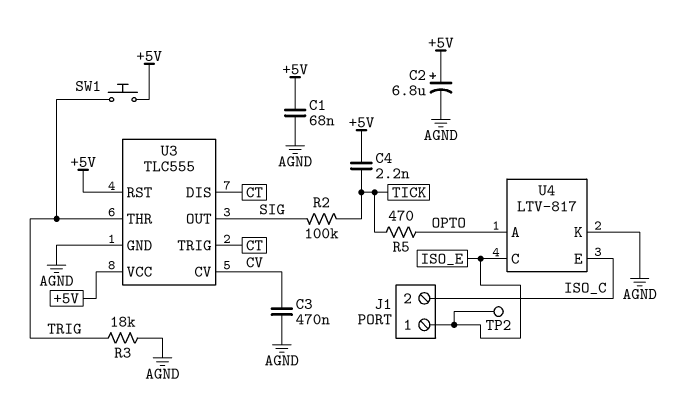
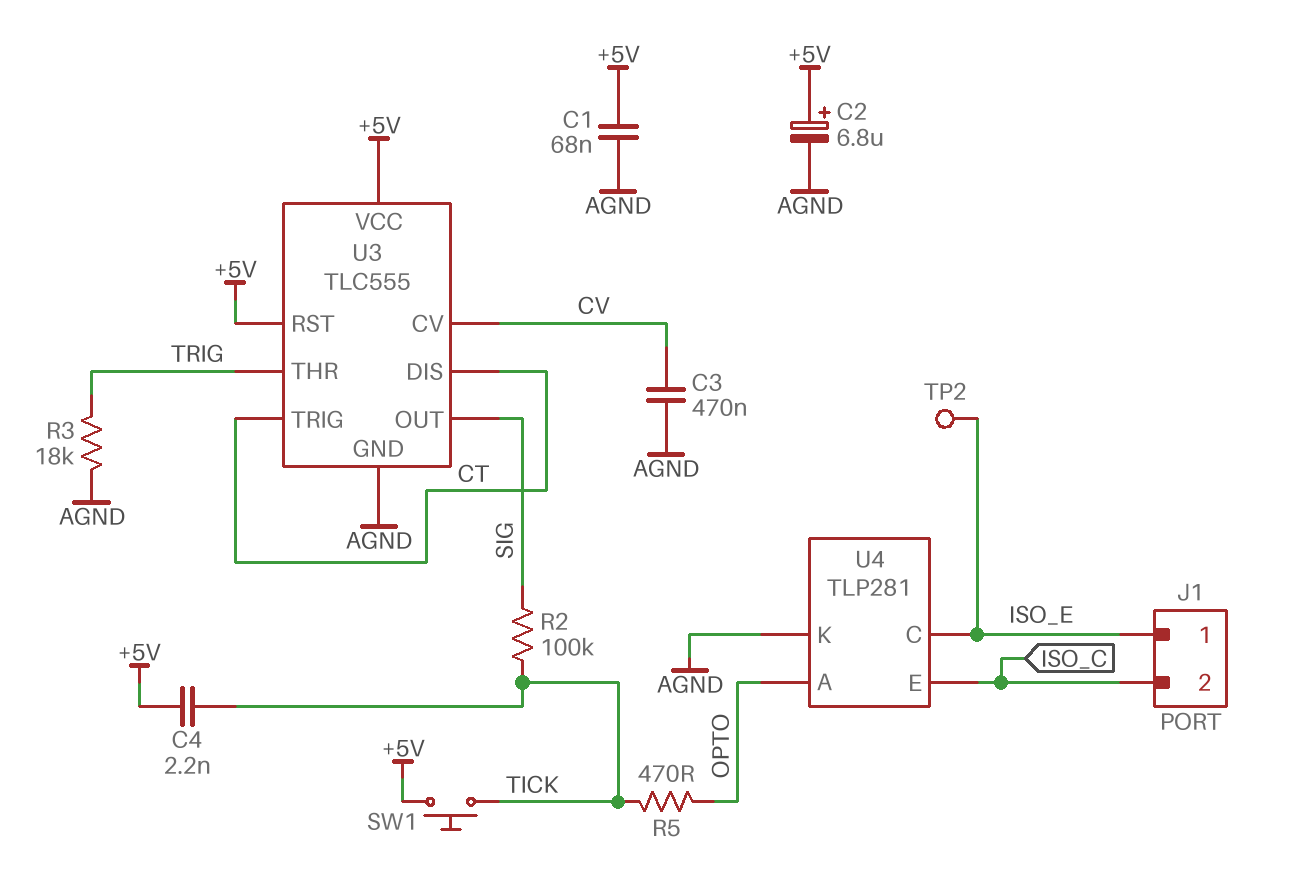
SW1: button (+5V, TRIG) -> button (+5V, TICK)
U4: LTV-817 -> TLP281

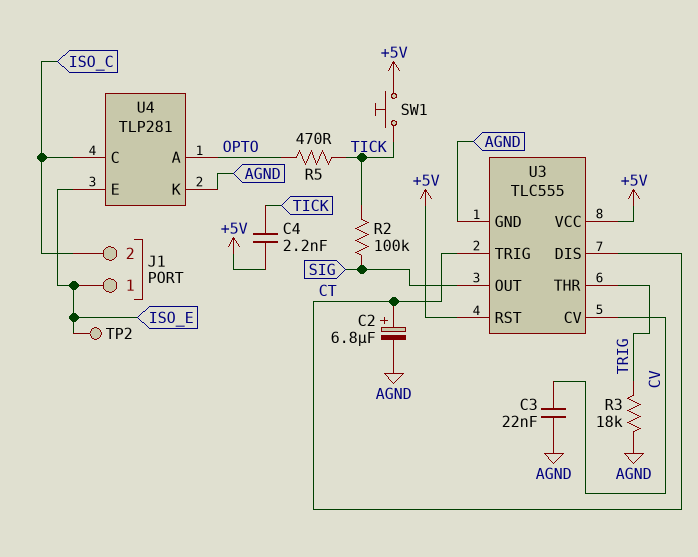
C1: 68nF (+5V, AGND) -> none
C2: 6.8uF (plus +5V, minus AGND) -> 6.8uF (plus CT, minus AGND)
C3: 470nF (AGND, CV) -> 22nF (AGND, CV)
U4 pin C: ISO_E -> ISO_C
U4 pin E: ISO_C -> ISO_E

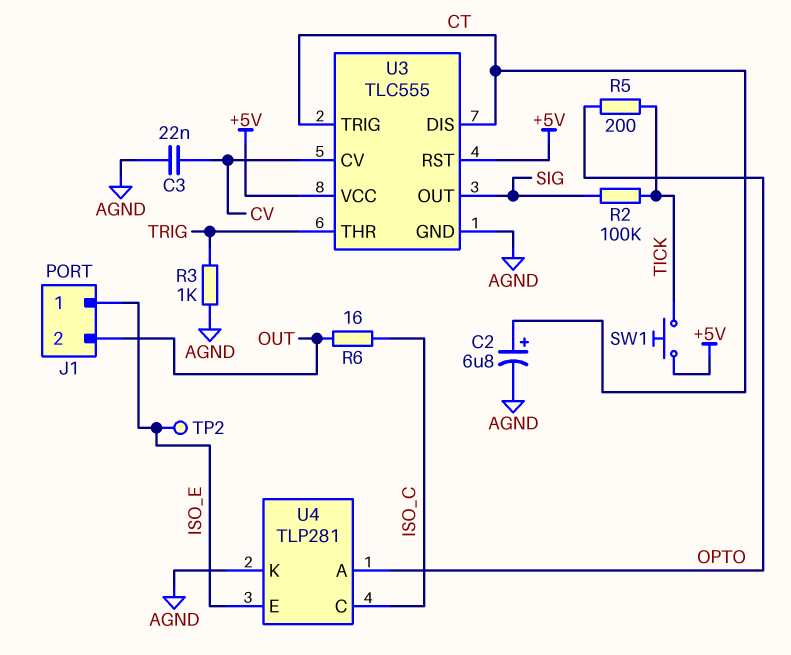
C4: 2.2nF (+5V, TICK) -> none
J1 pin 2: ISO_C -> OUT
R3: 18k (AGND, TRIG) -> 1k (AGND, TRIG)
R5: 470 (OPTO, TICK) -> 200 (OPTO, TICK)
R6: none -> 16 (ISO_C, OUT)

